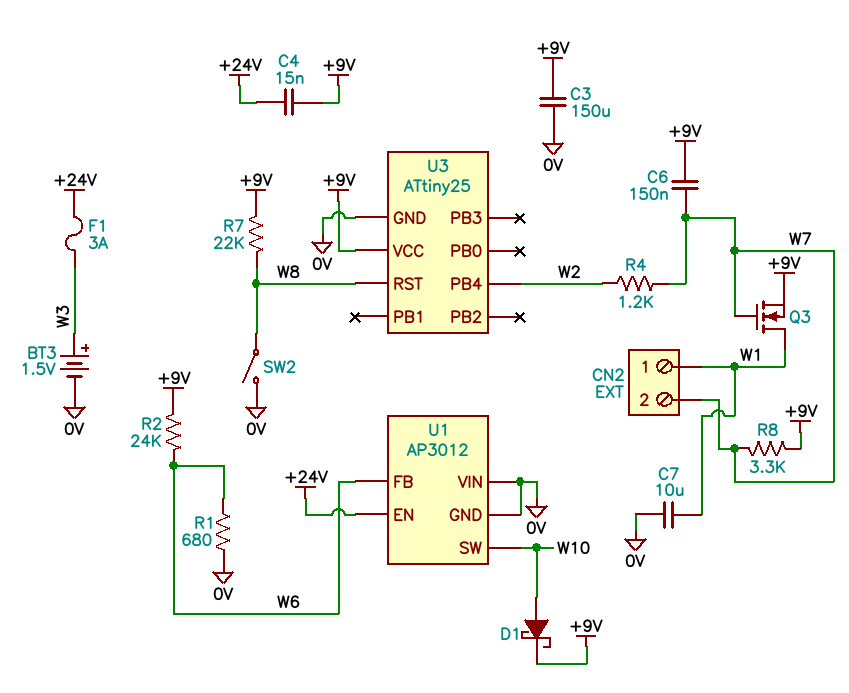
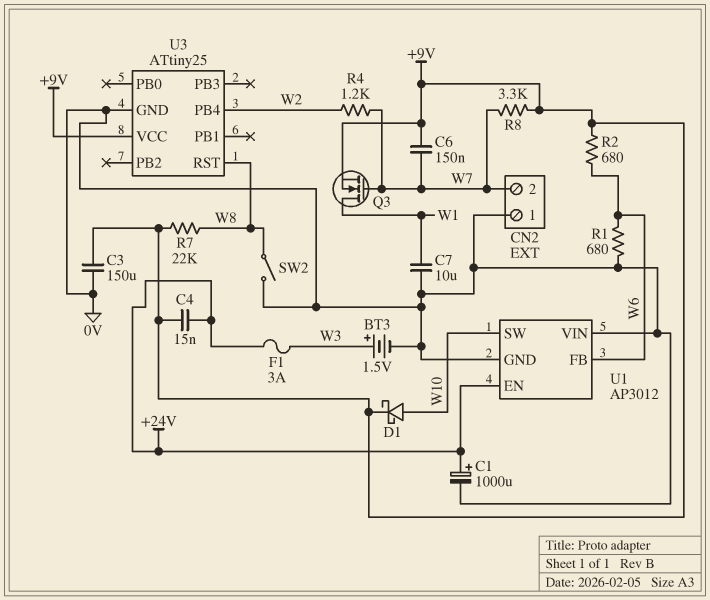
C1: none -> 1000uF (plus +24V, minus 0V)
CN2 pin 1: W1 -> 0V
R2: 24k (+9V, W6) -> 680 (+9V, W6)

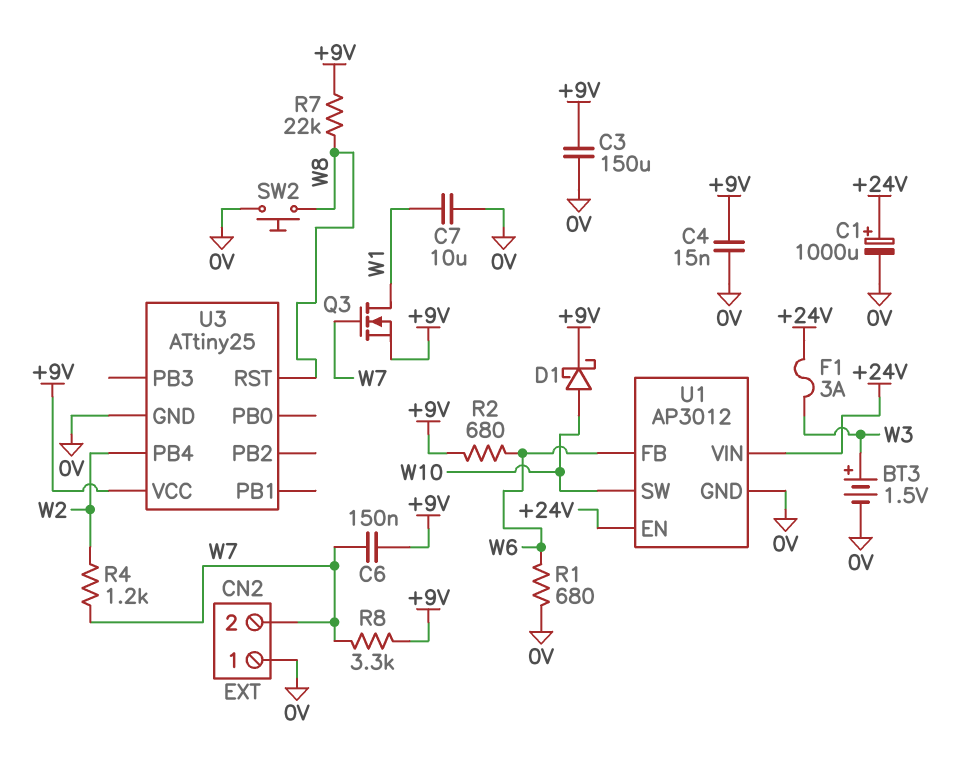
C4: 15nF (+9V, +24V) -> 15nF (+9V, 0V)
SW2: switch (0V, W8) -> button (0V, W8)
U1 pin VIN: 0V -> +24V

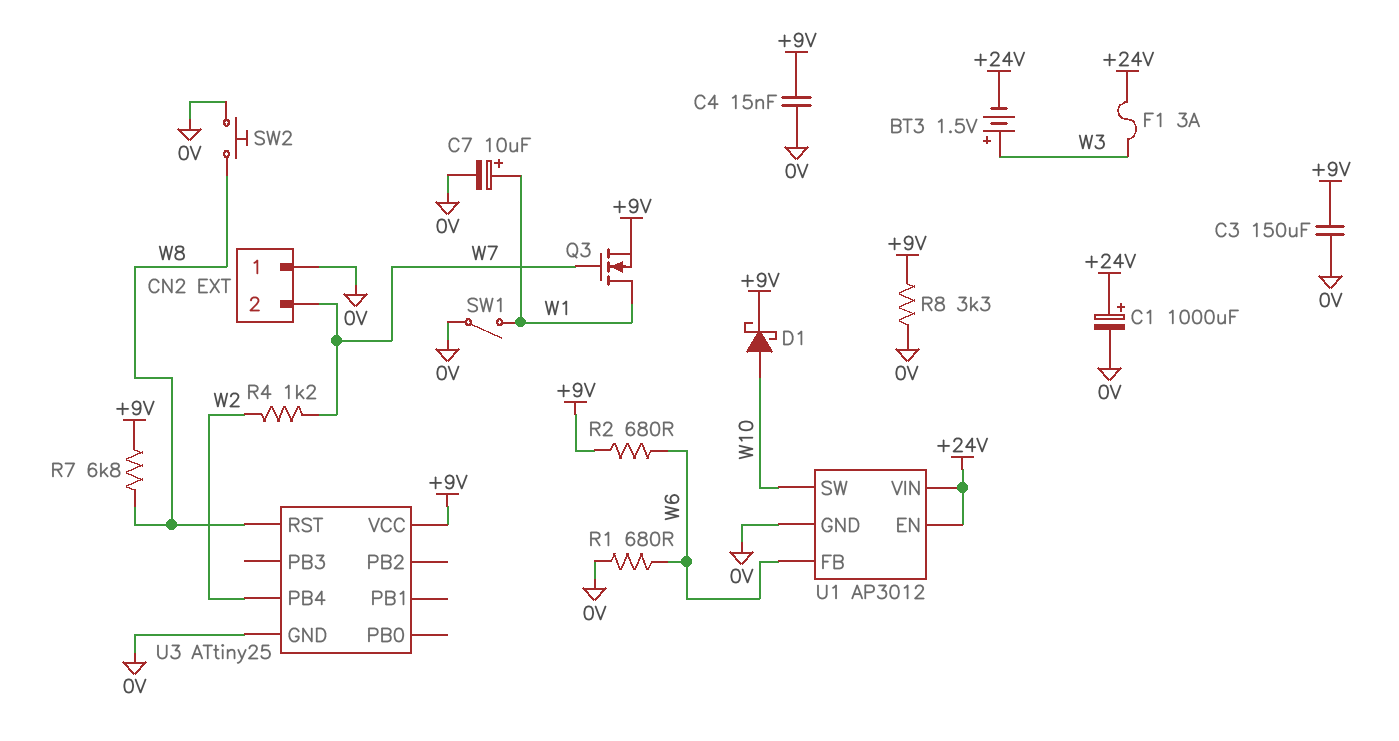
BT3: 1.5V (plus W3, minus 0V) -> 1.5V (plus W3, minus +24V)
C6: 150nF (+9V, W7) -> none
C7: 10uF (0V, W1) -> 10uF (plus W1, minus 0V)
R7: 22k (+9V, W8) -> 6.8k (+9V, W8)
R8: 3.3k (+9V, W7) -> 3.3k (+9V, 0V)
SW1: none -> switch (0V, W1)

